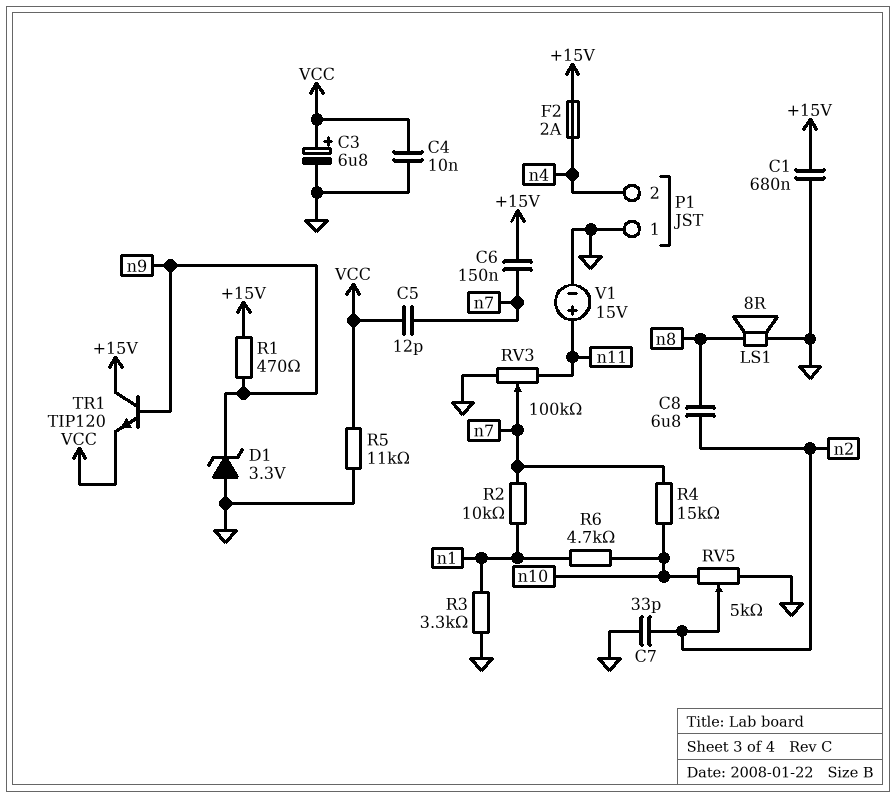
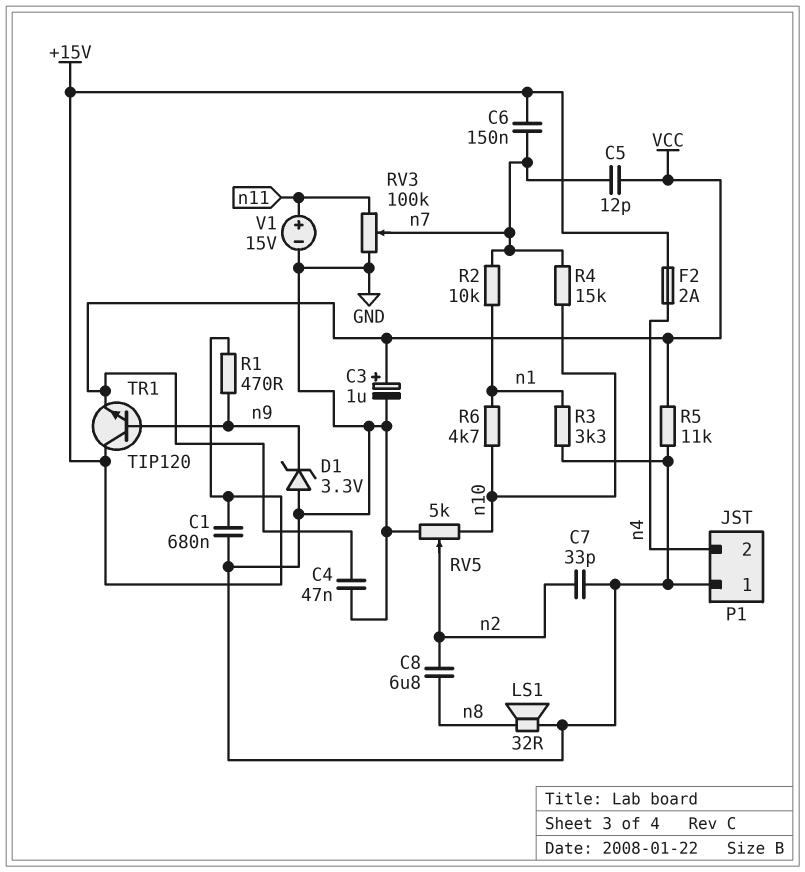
C3: 6.8uF (plus VCC, minus GND) -> 1uF (plus VCC, minus GND)
C4: 10nF (GND, VCC) -> 47nF (GND, VCC)
LS1: speaker 8R (GND, n8) -> speaker 32R (GND, n8)

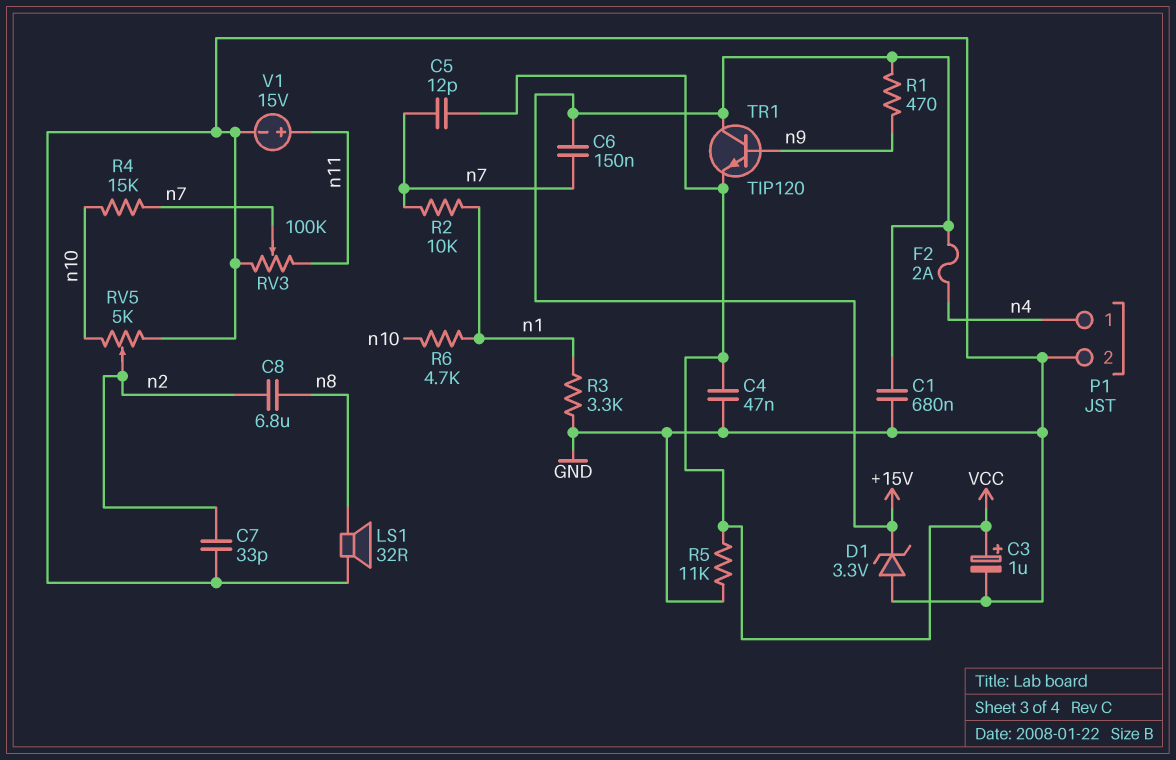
D1: zener 3.3V (A GND, K n9) -> zener 3.3V (A GND, K +15V)
P1 pin 1: GND -> n4
P1 pin 2: n4 -> GND

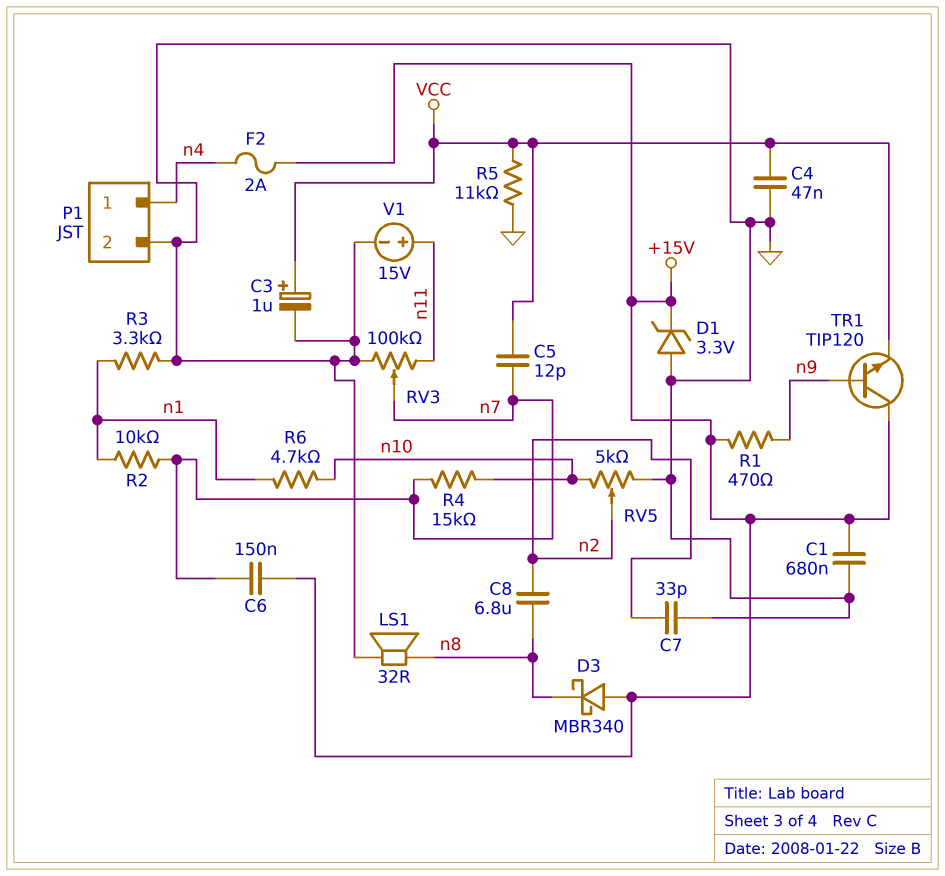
D3: none -> schottky MBR340 (A +15V, K n8)

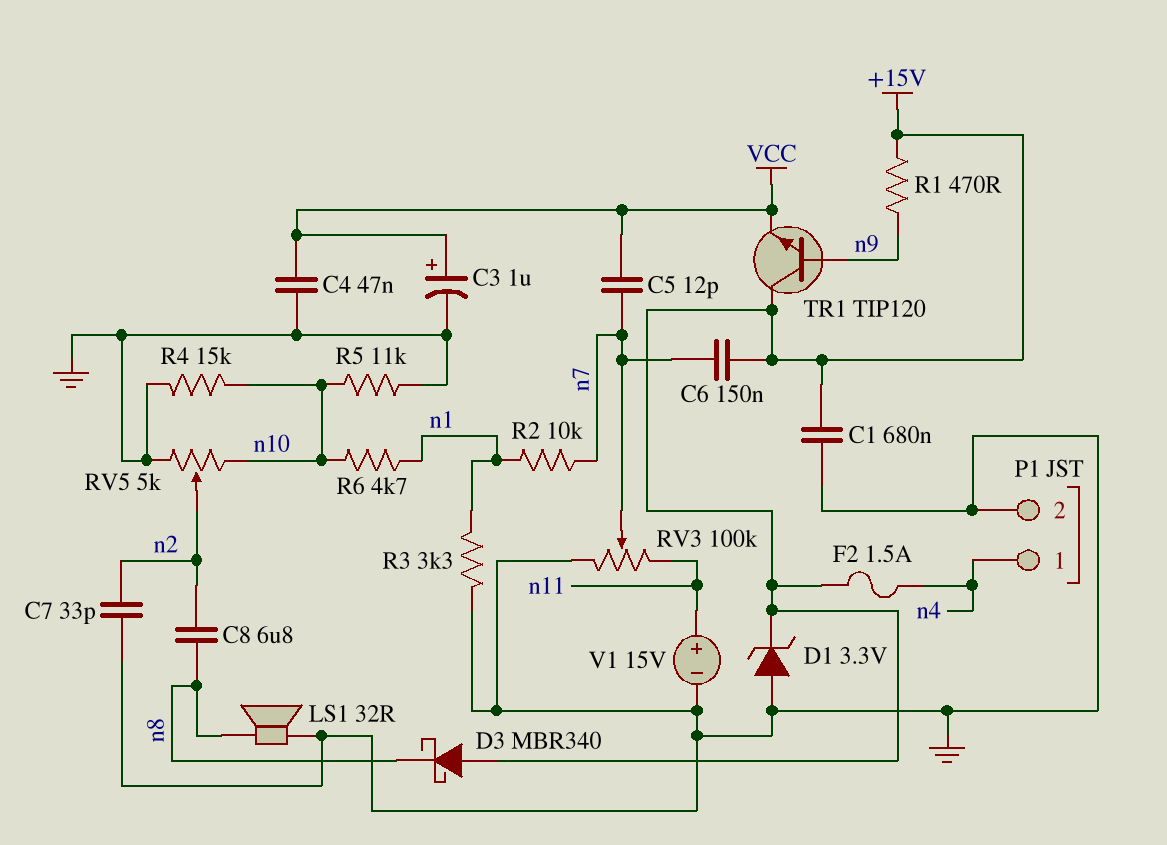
F2: 2A (+15V, n4) -> 1.5A (+15V, n4)
R4: 15k (n7, n10) -> 15k (GND, n10)
R5: 11k (GND, VCC) -> 11k (GND, n10)

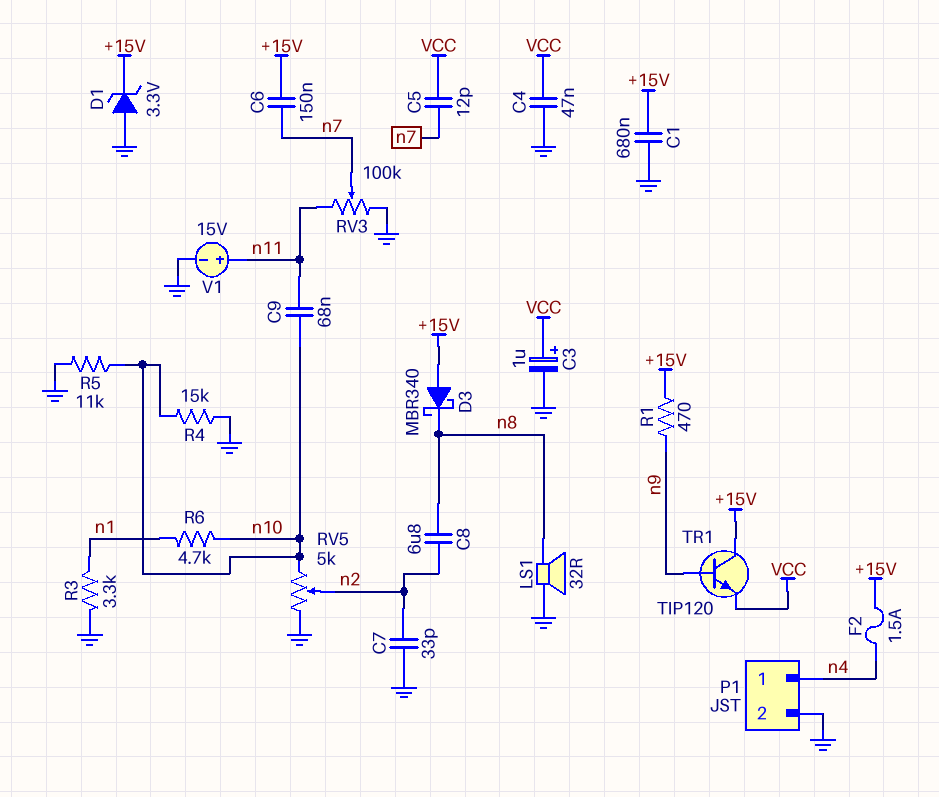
C9: none -> 68nF (n10, n11)
R2: 10k (n1, n7) -> none

